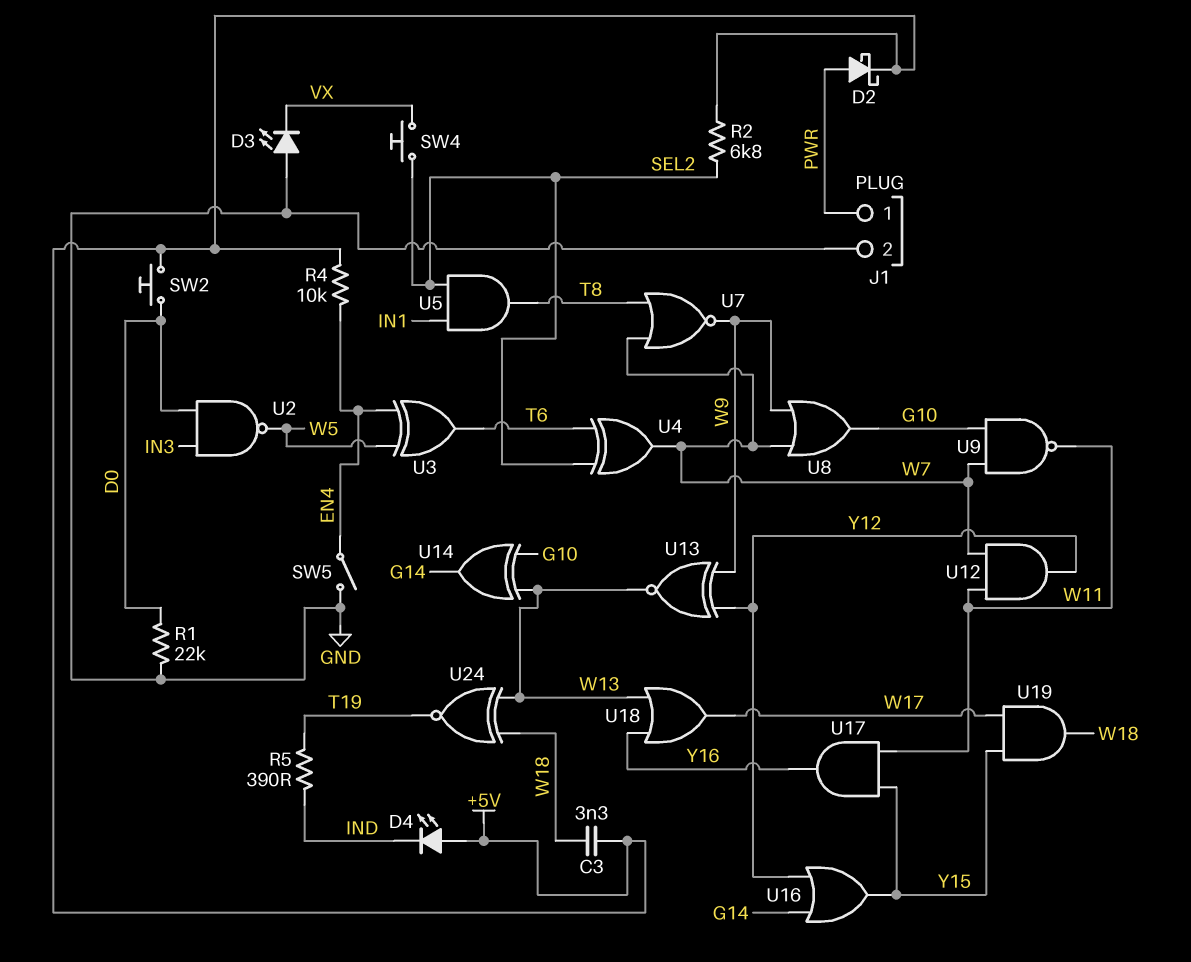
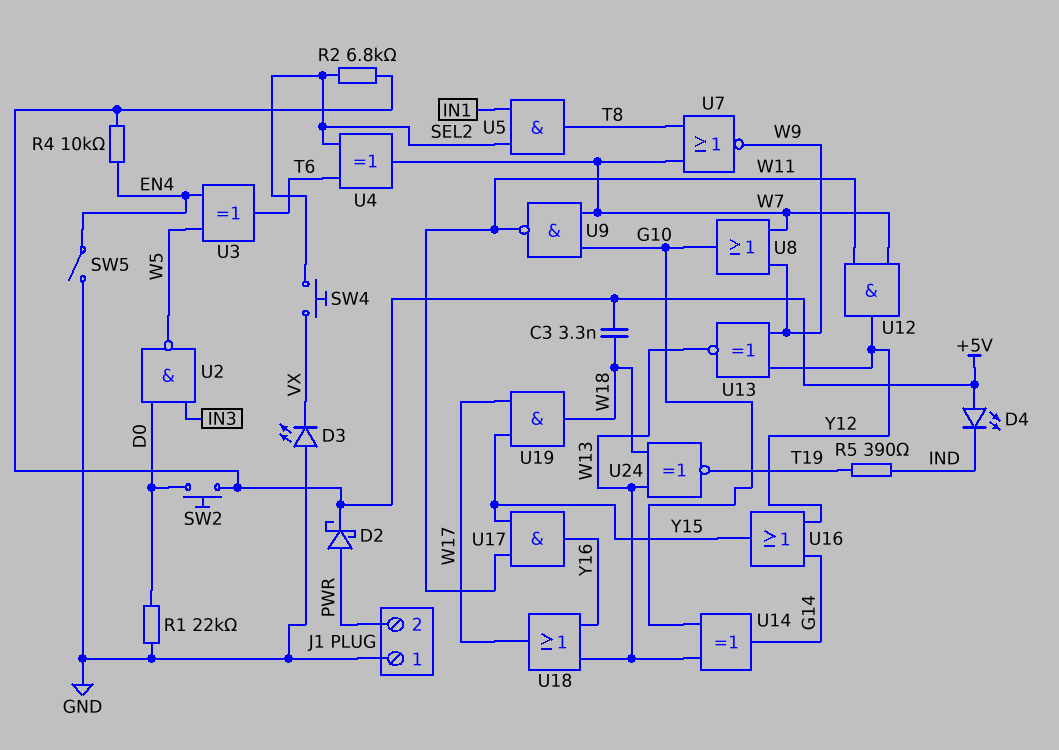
J1 pin 1: PWR -> GND
J1 pin 2: GND -> PWR

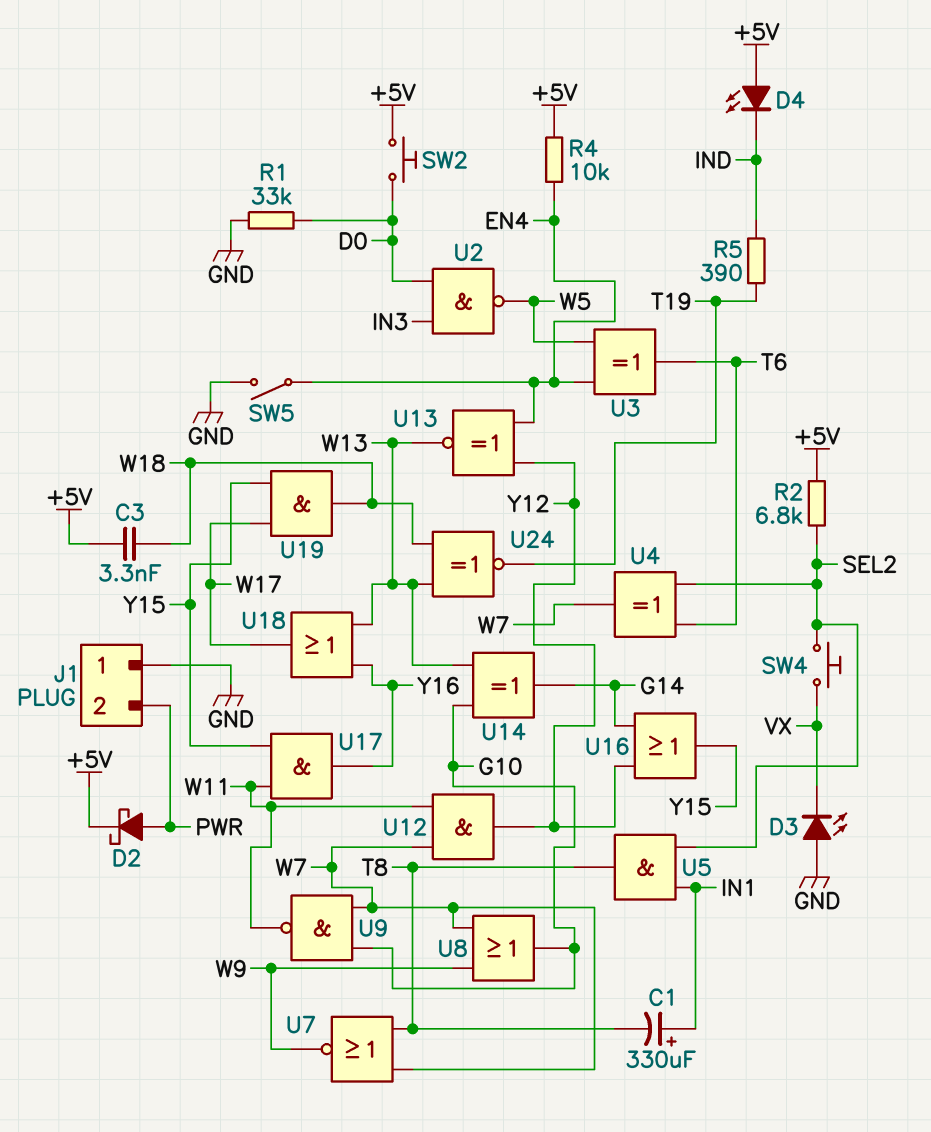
C1: none -> 330uF (plus IN1, minus T8)
R1: 22k (D0, GND) -> 33k (D0, GND)
U13: XNOR (in W9, in Y12, out W13) -> XNOR (in EN4, in Y12, out W13)

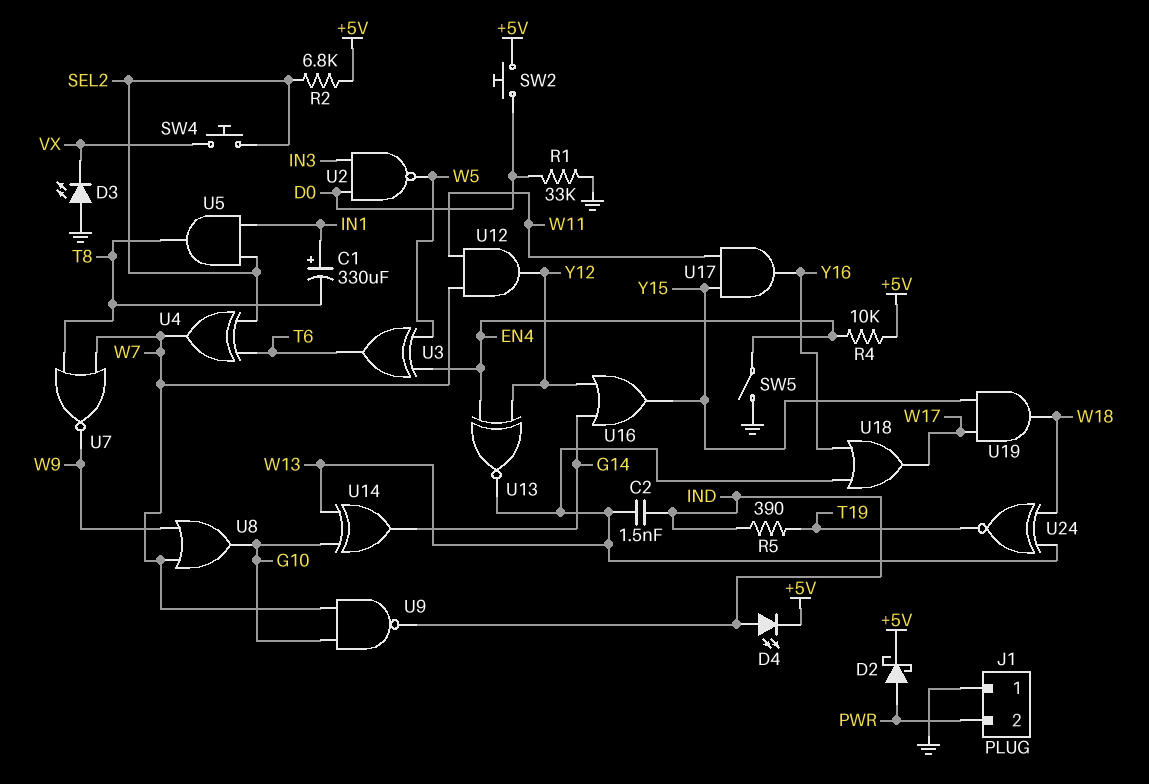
C2: none -> 1.5nF (IND, W13)
C3: 3.3nF (+5V, W18) -> none
D4: LED (A +5V, K IND) -> LED (A IND, K +5V)
U9: NAND (in G10, in W7, out W11) -> NAND (in G10, in W7, out IND)

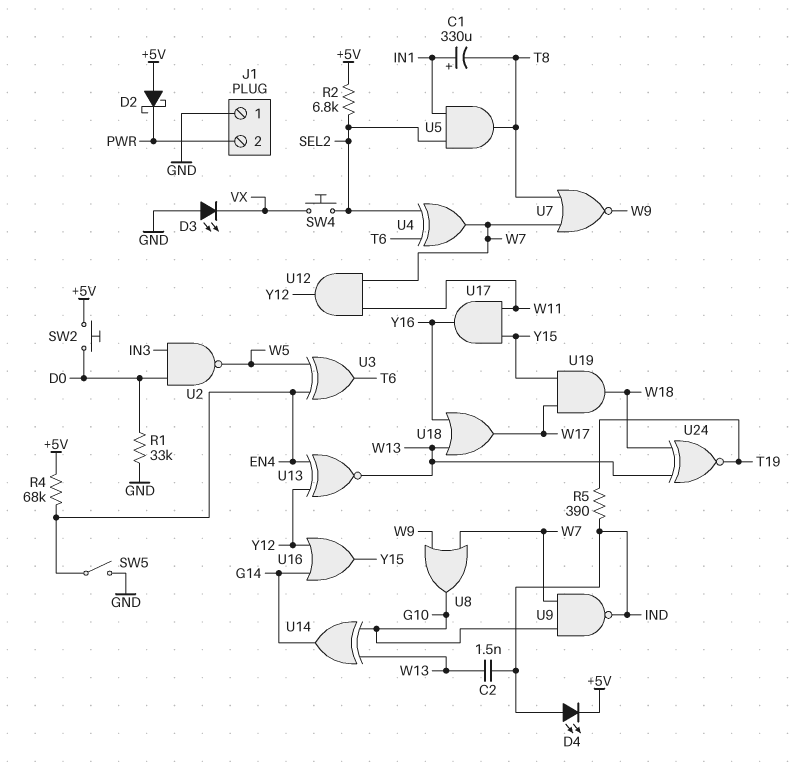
D2: schottky (A PWR, K +5V) -> schottky (A +5V, K PWR)
R4: 10k (+5V, EN4) -> 68k (+5V, EN4)

